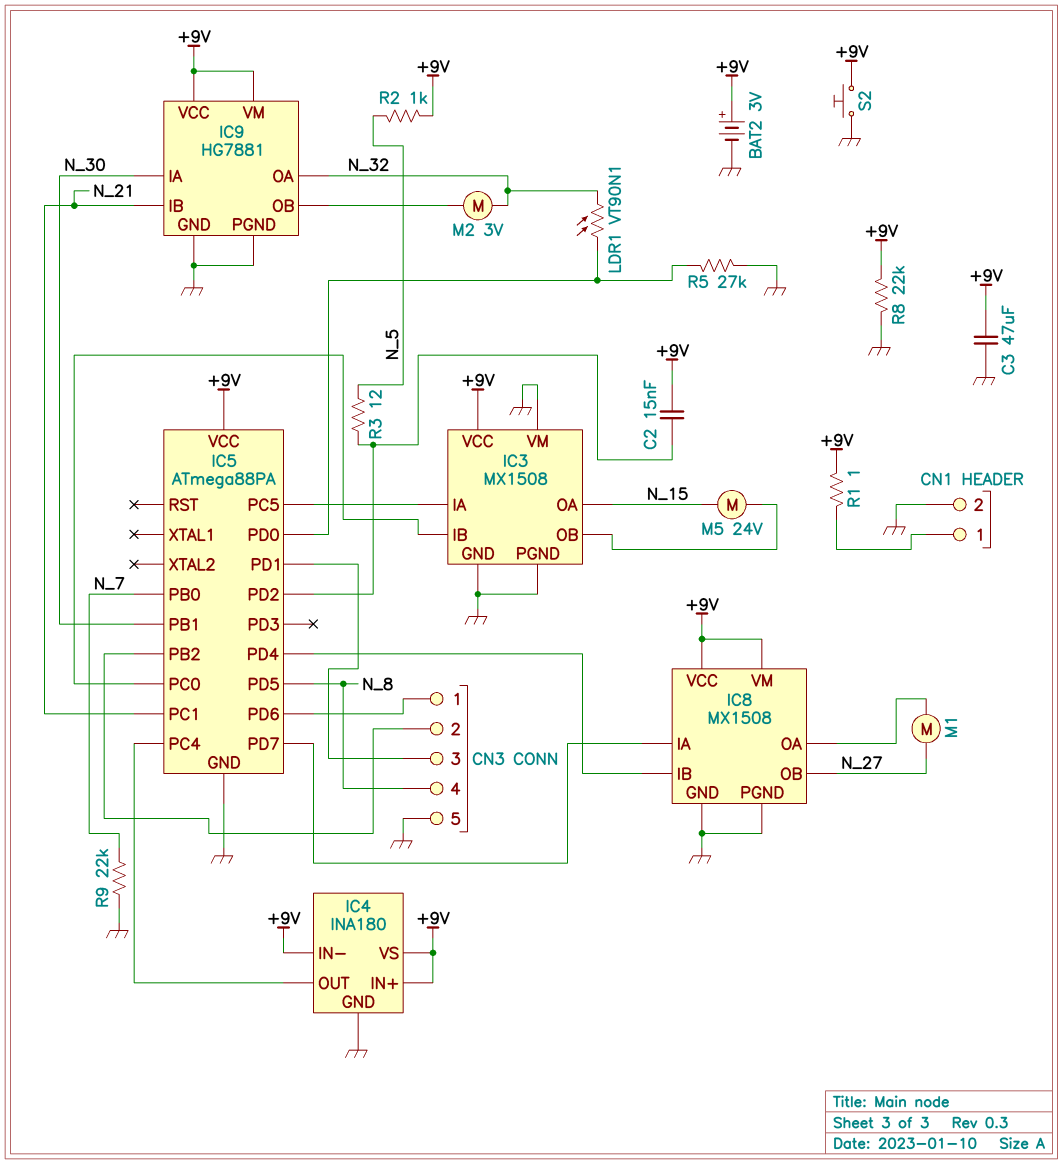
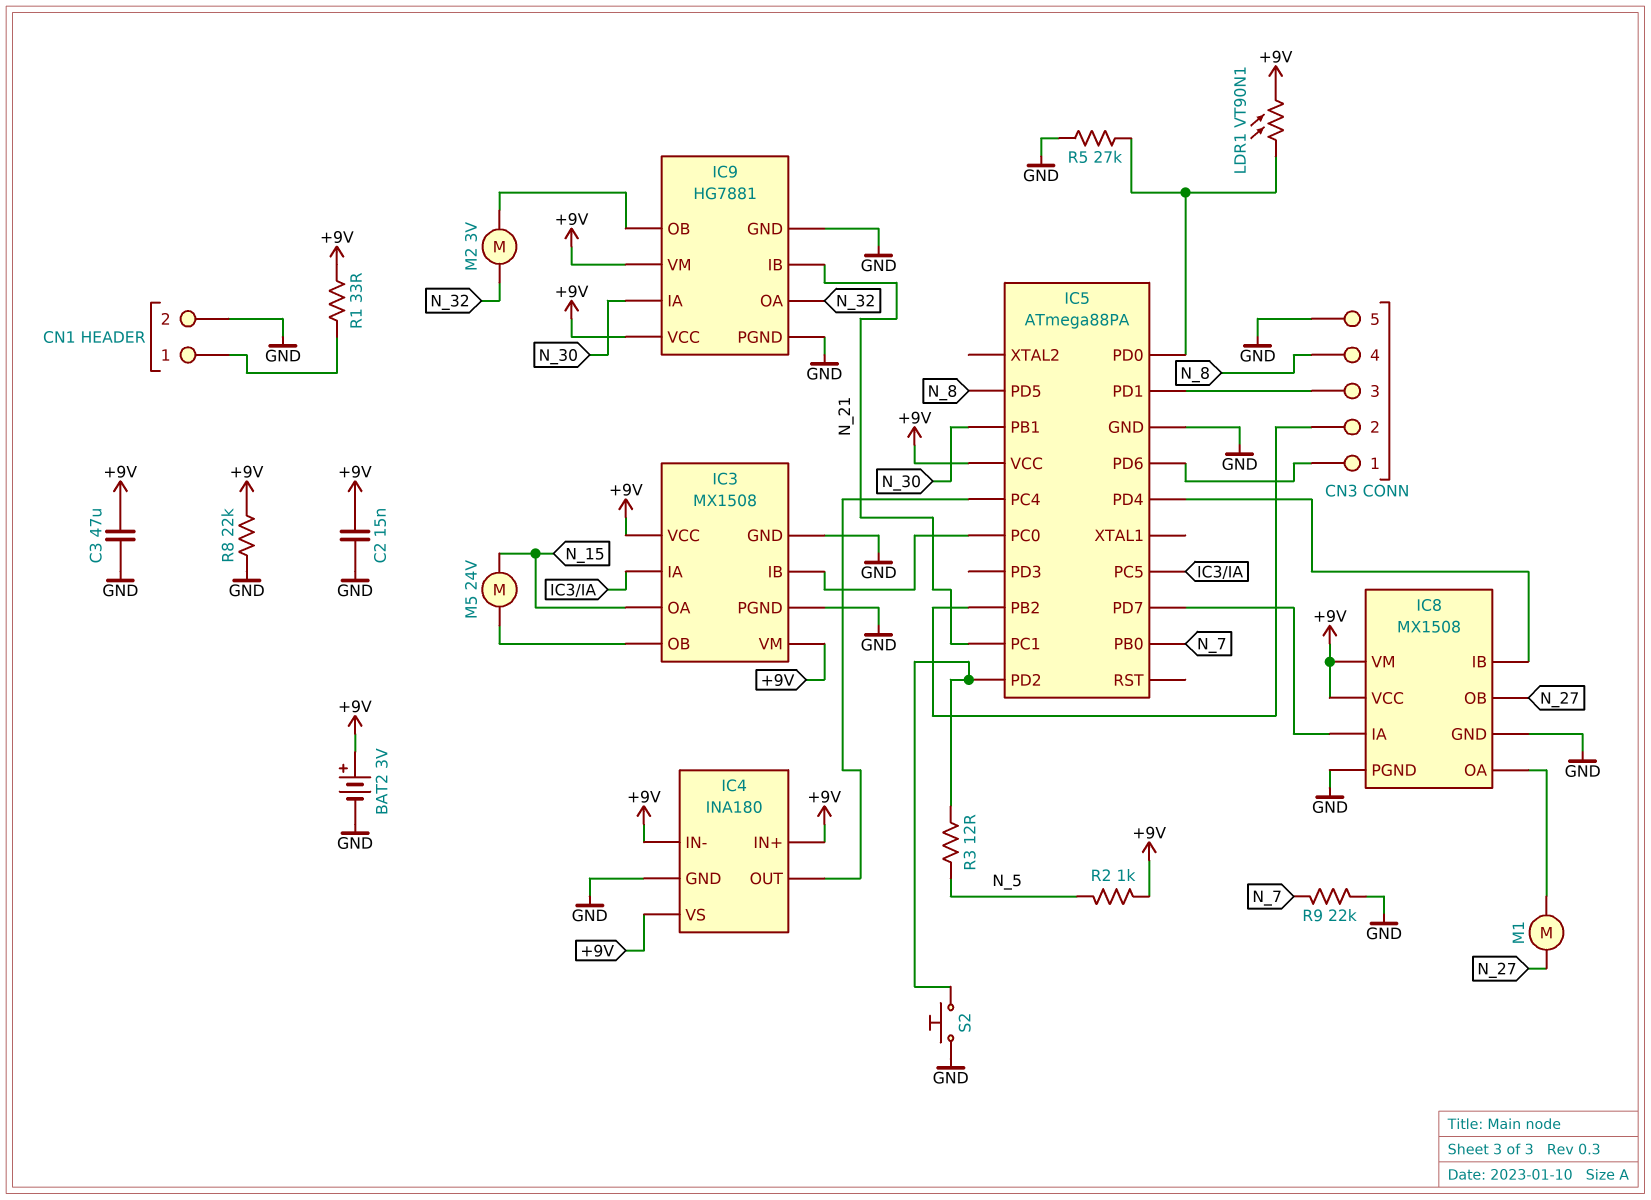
C2: 15nF (+9V, IC5/PD2) -> 15nF (+9V, GND)
IC3 pin VM: GND -> +9V
LDR1: VT90N1 (IC5/PD0, N_32) -> VT90N1 (+9V, IC5/PD0)
R1: 1 (+9V, CN1/1) -> 33 (+9V, CN1/1)
S2: button (+9V, GND) -> button (GND, IC5/PD2)

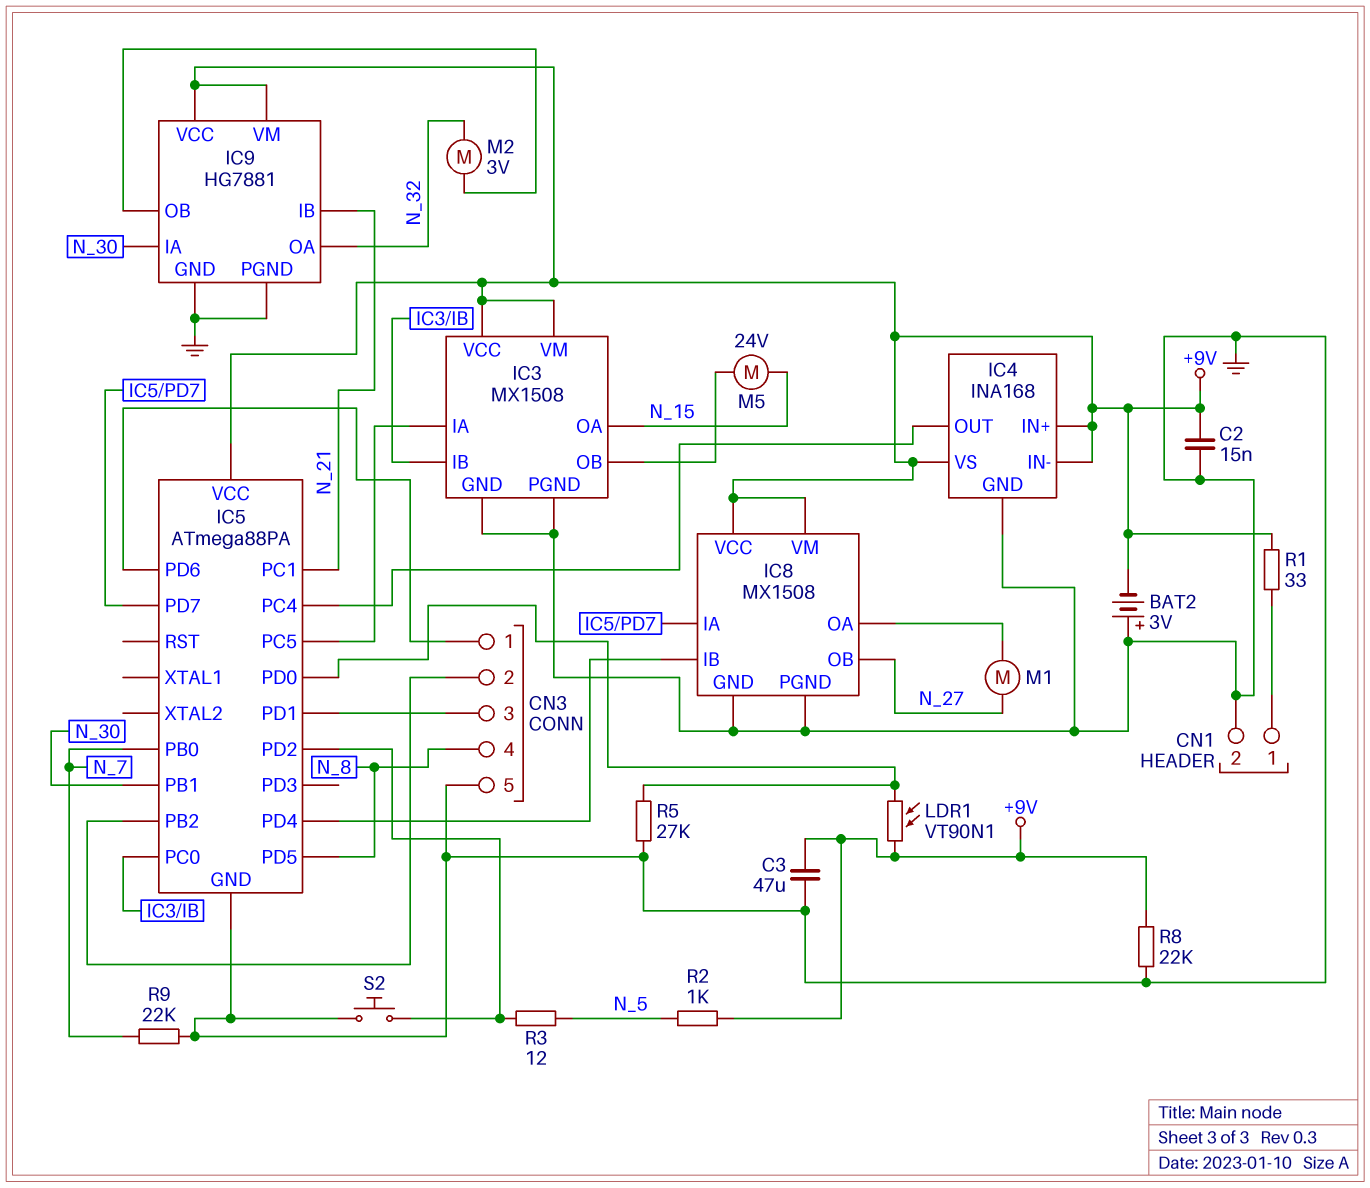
BAT2: 3V (plus +9V, minus GND) -> 3V (plus GND, minus +9V)
IC4: INA180 -> INA168

